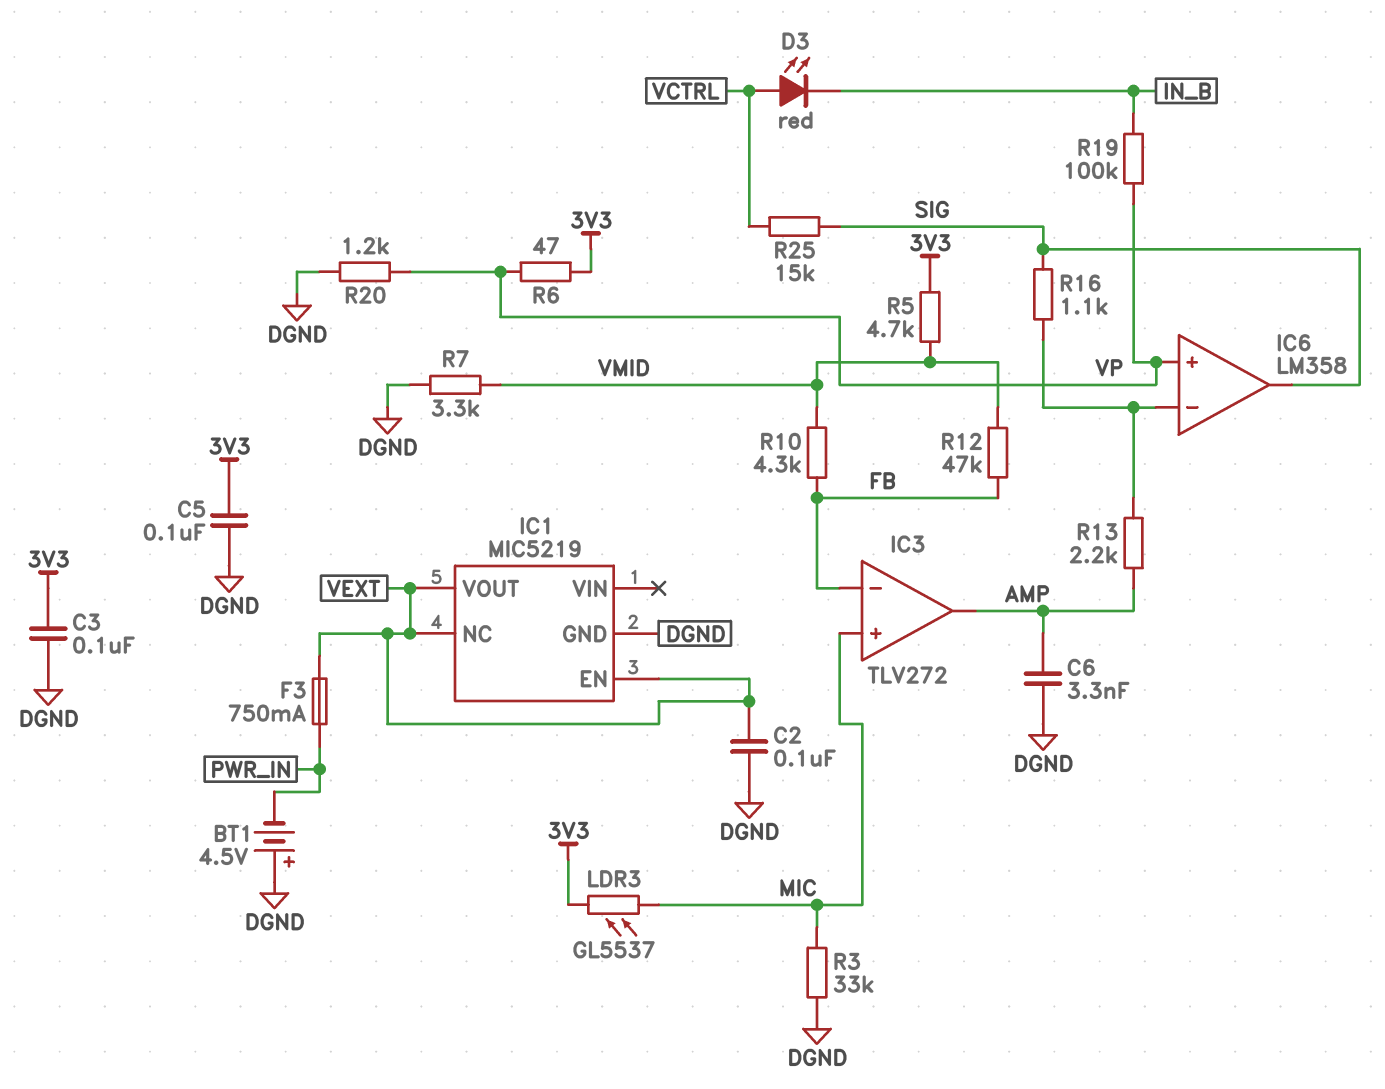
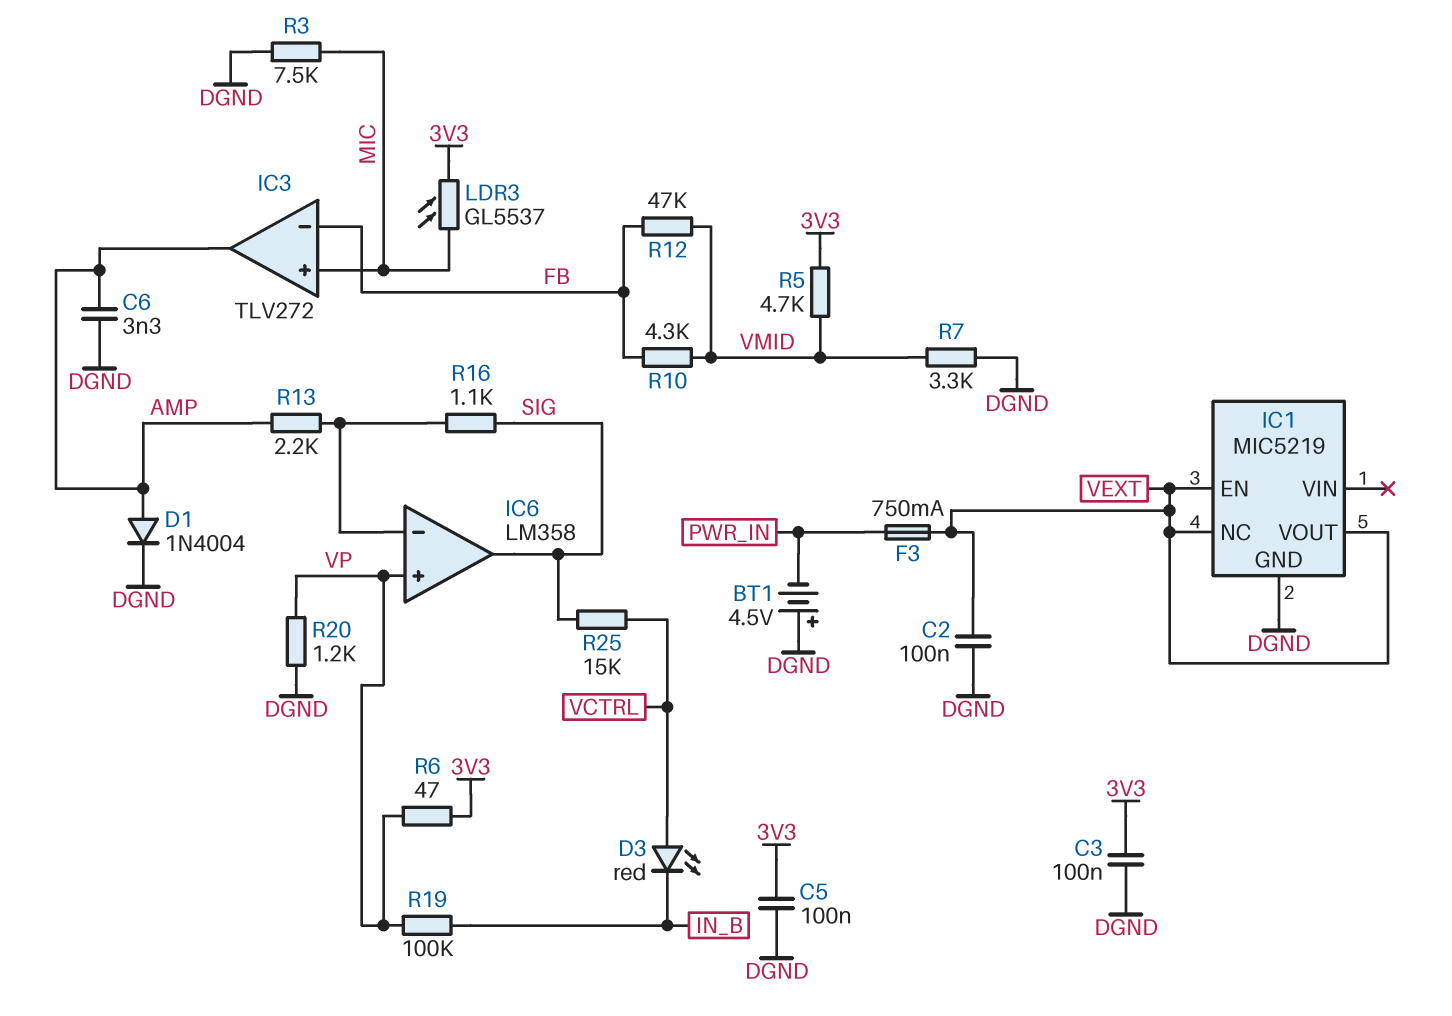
D1: none -> diode 1N4004 (A AMP, K DGND)
R3: 33k (DGND, MIC) -> 7.5k (DGND, MIC)

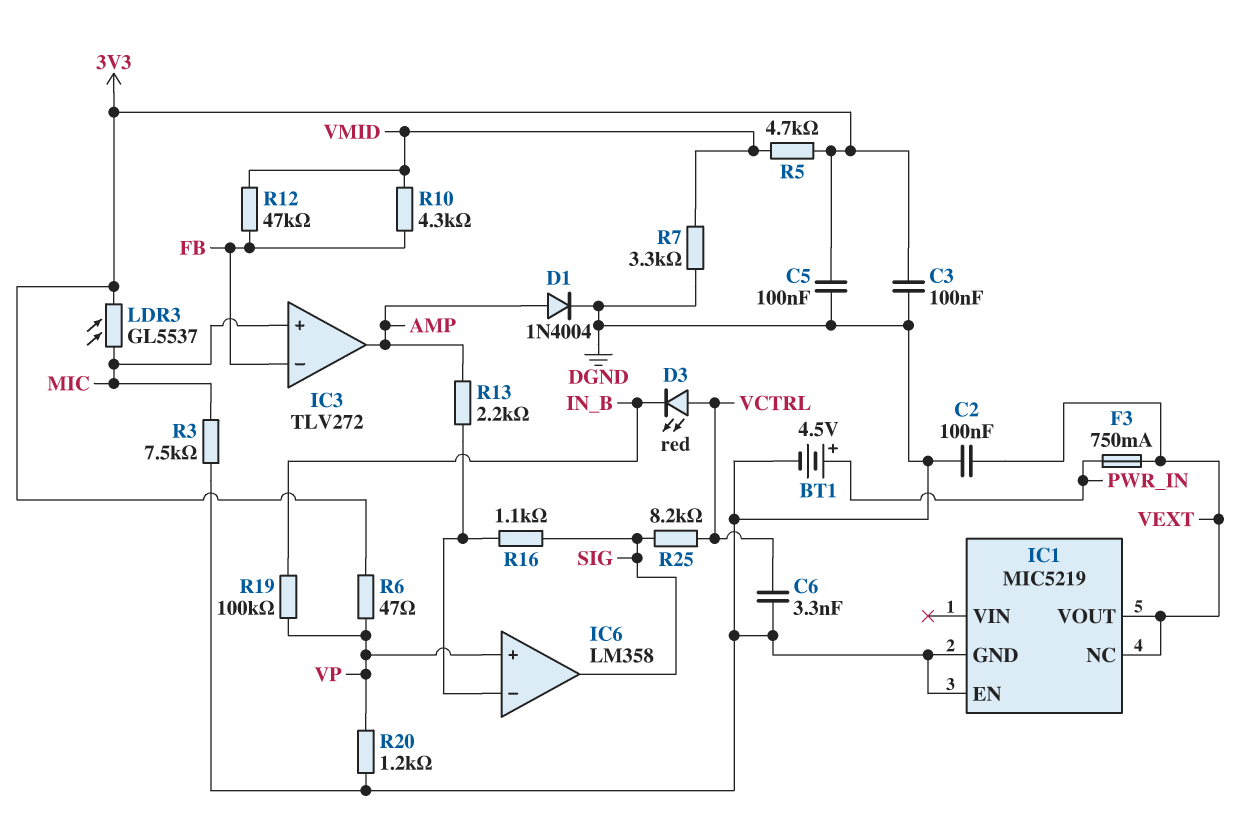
BT1: 4.5V (plus DGND, minus PWR_IN) -> 4.5V (plus PWR_IN, minus DGND)
C6: 3.3nF (AMP, DGND) -> 3.3nF (DGND, VCTRL)
IC1 pin EN: VEXT -> DGND
R25: 15k (SIG, VCTRL) -> 8.2k (SIG, VCTRL)

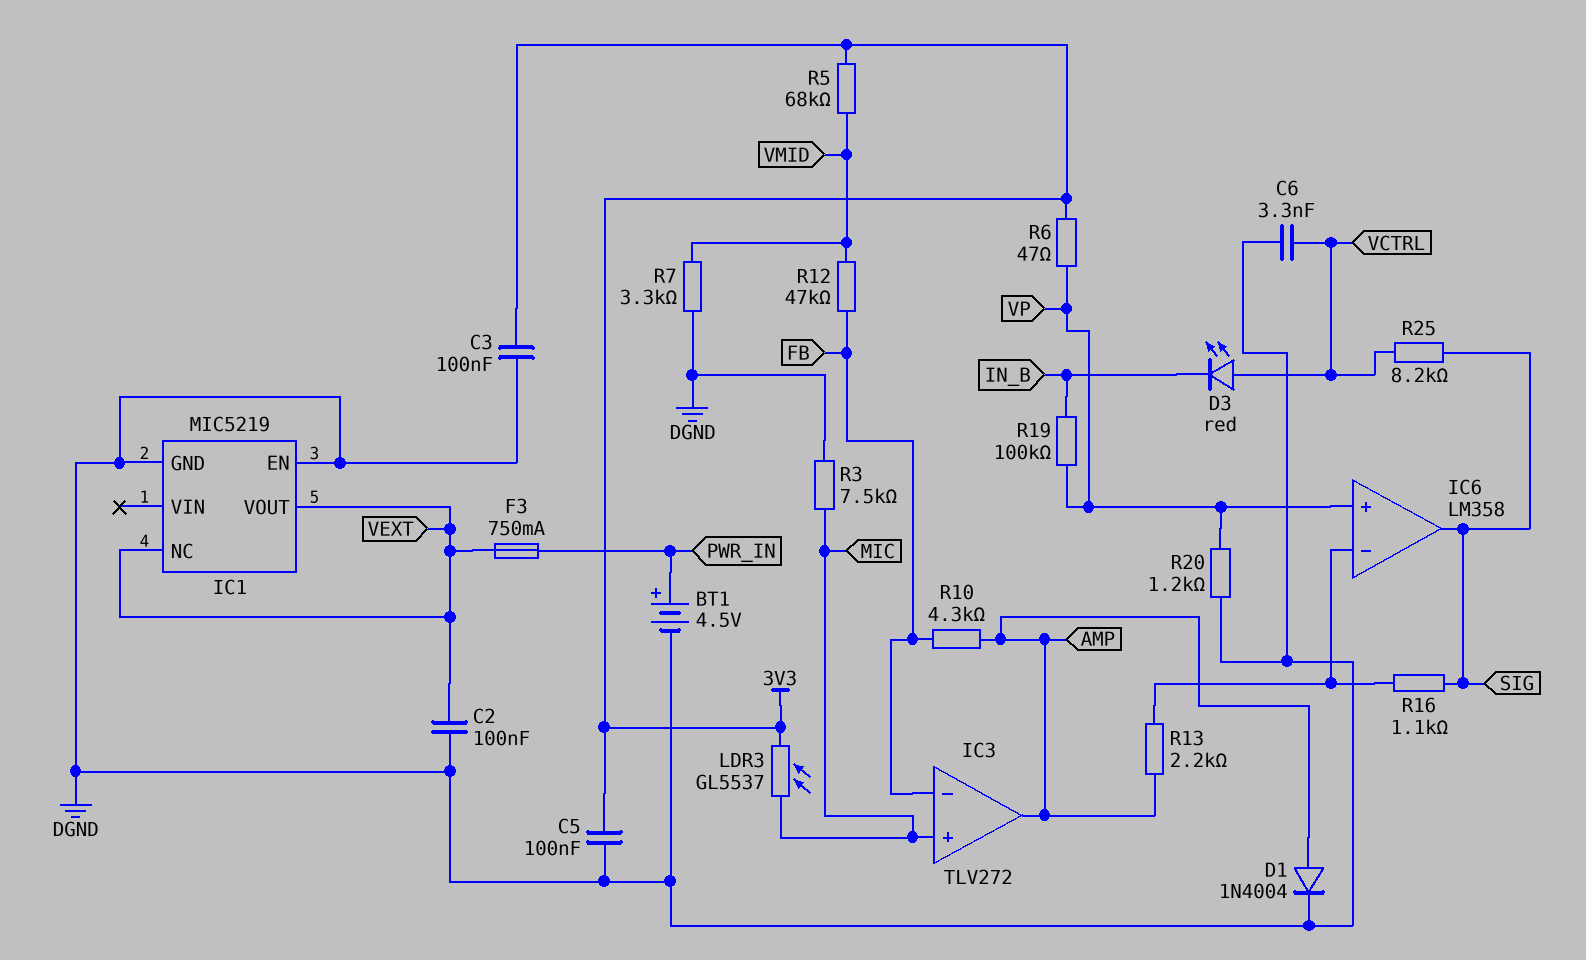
R5: 4.7k (3V3, VMID) -> 68k (3V3, VMID)
R10: 4.3k (FB, VMID) -> 4.3k (AMP, FB)

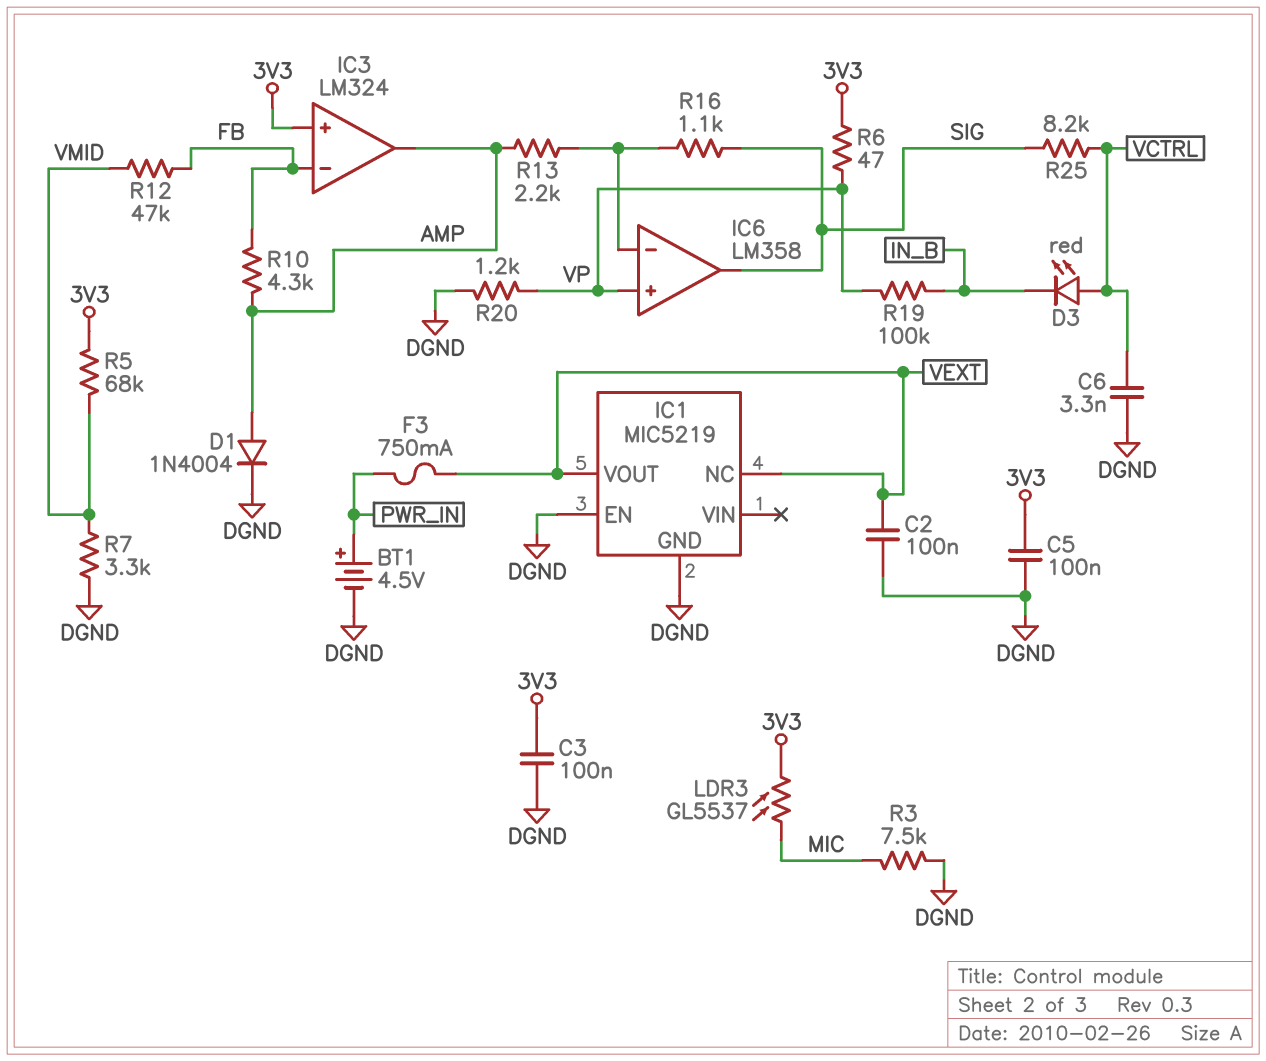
IC3: TLV272 -> LM324
IC3 pin in+: MIC -> 3V3

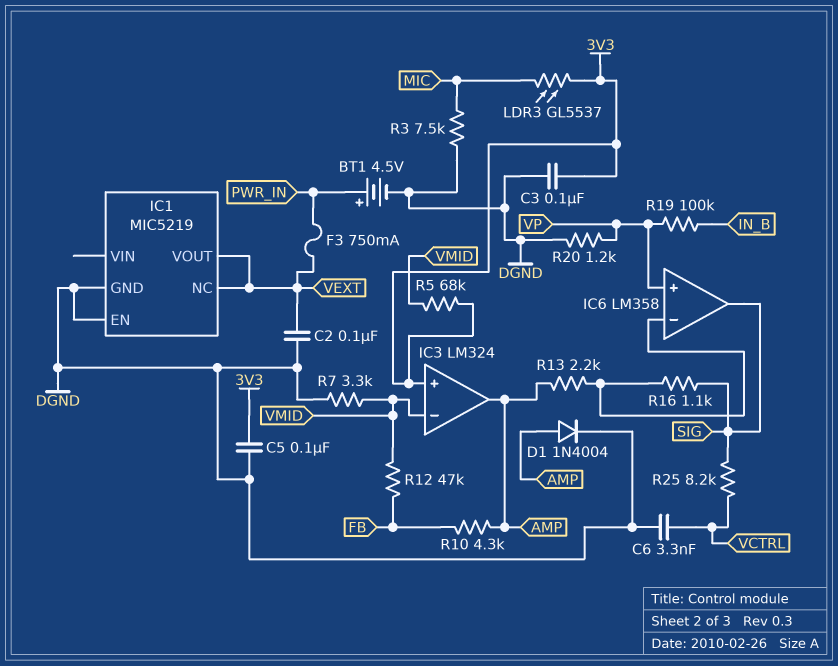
D3: LED red (A VCTRL, K IN_B) -> none
IC3 pin in-: FB -> VMID
R6: 47 (3V3, VP) -> none

